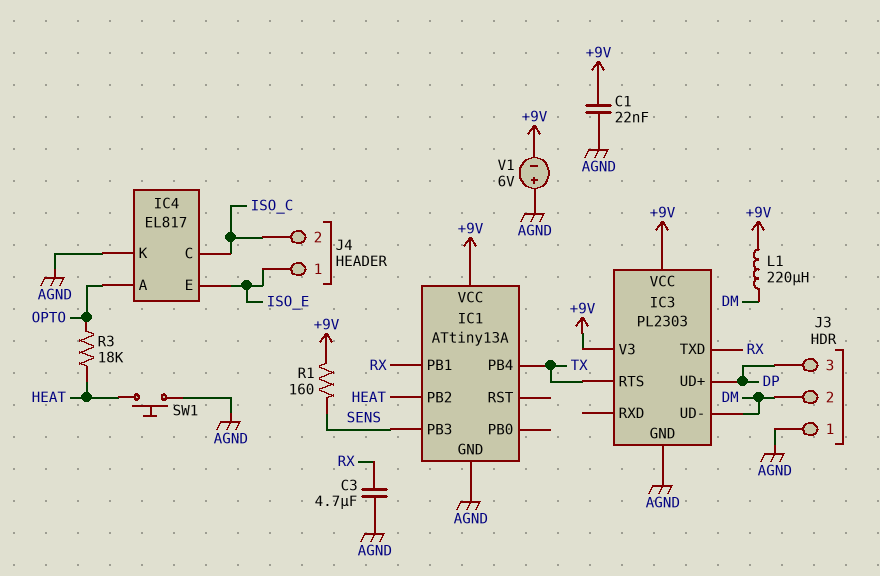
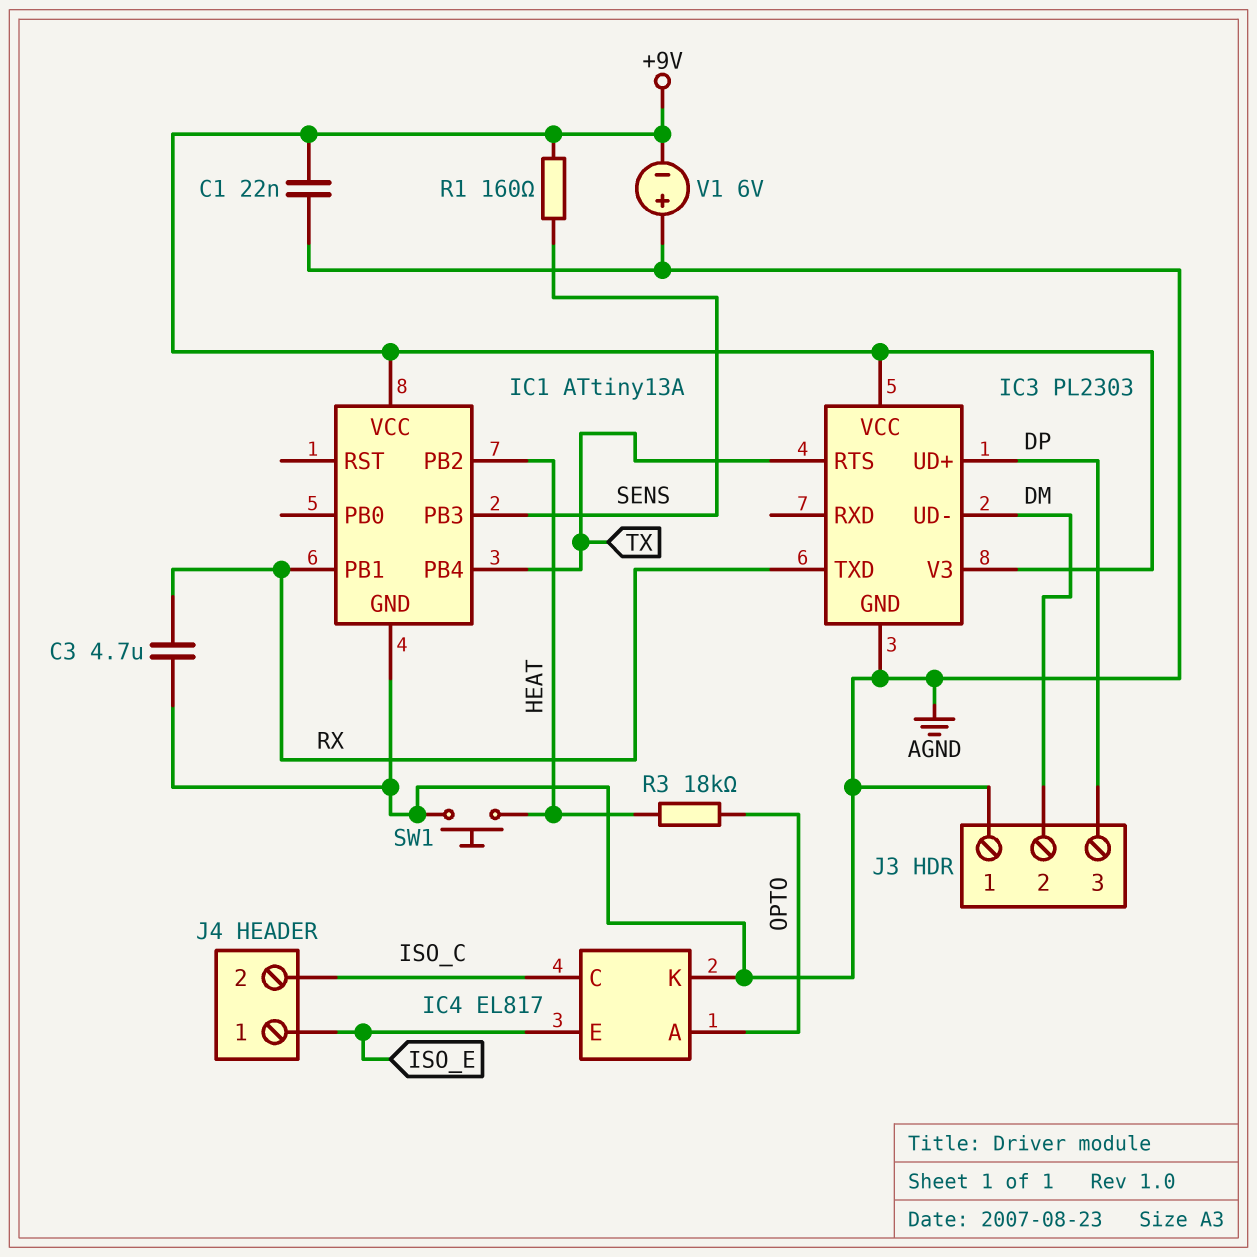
L1: 220uH (+9V, DM) -> none

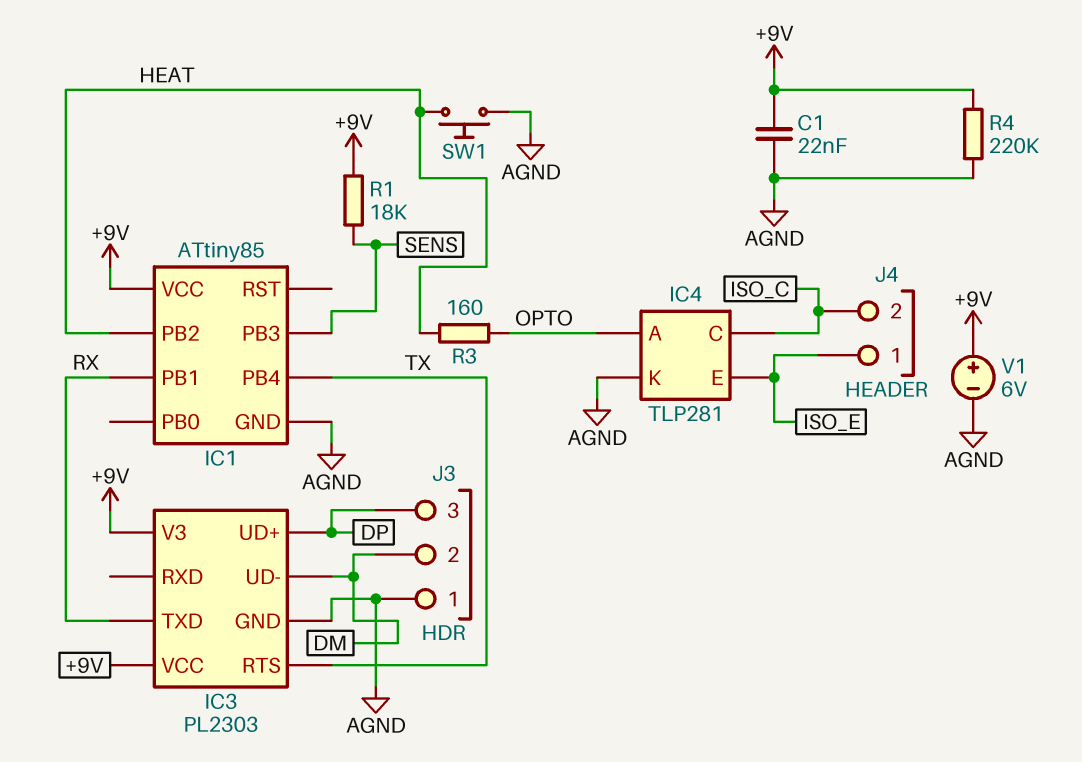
C3: 4.7uF (AGND, RX) -> none
IC1: ATtiny13A -> ATtiny85
IC4: EL817 -> TLP281
R1: 160 (+9V, SENS) -> 18k (+9V, SENS)
R3: 18k (HEAT, OPTO) -> 160 (HEAT, OPTO)
R4: none -> 220k (+9V, AGND)
V1: 6V (plus AGND, minus +9V) -> 6V (plus +9V, minus AGND)

